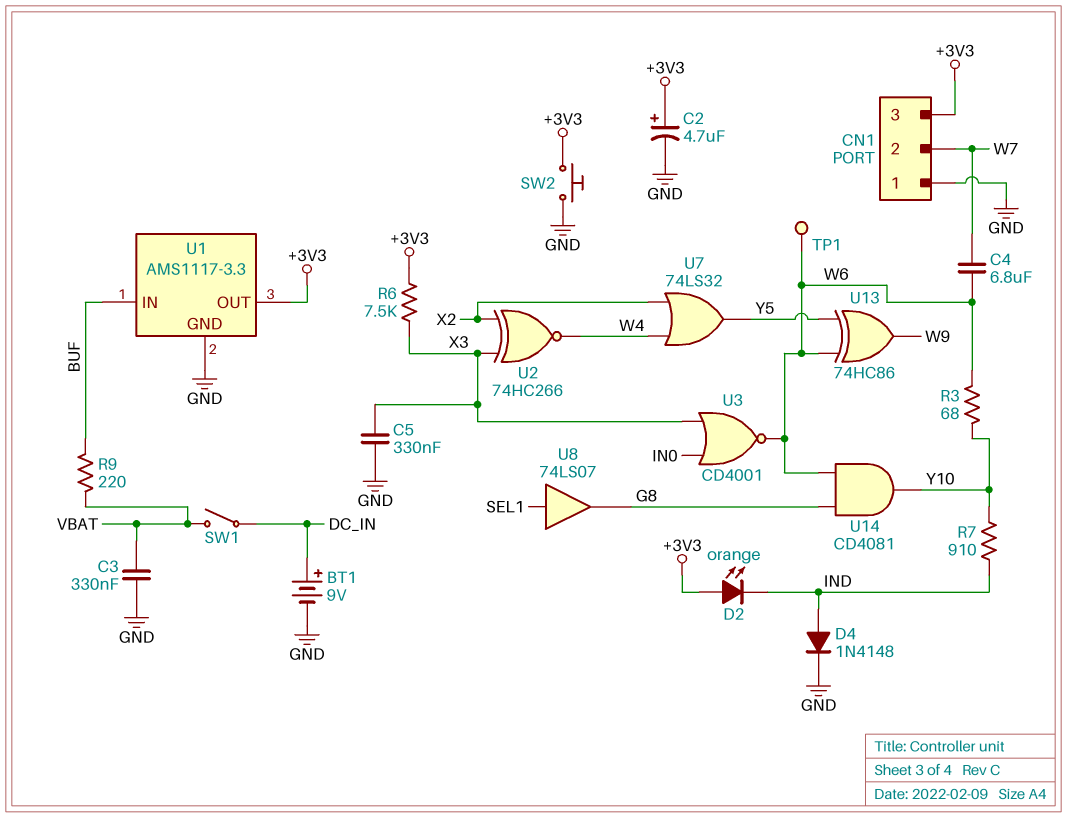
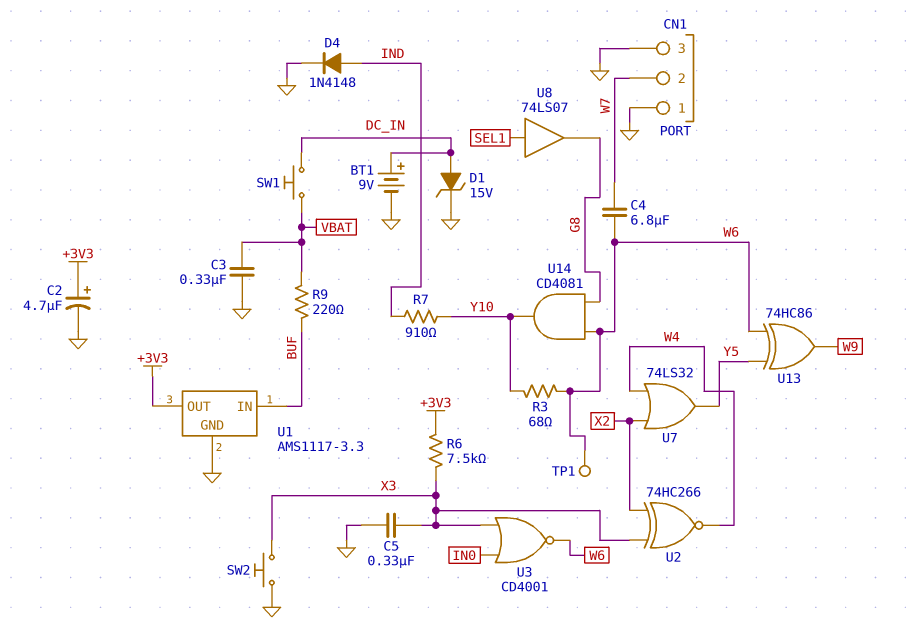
CN1 pin 3: +3V3 -> GND
D1: none -> zener 15V (A DC_IN, K GND)
D2: LED orange (A +3V3, K IND) -> none
SW1: switch (DC_IN, VBAT) -> button (DC_IN, VBAT)
SW2: button (+3V3, GND) -> button (GND, X3)

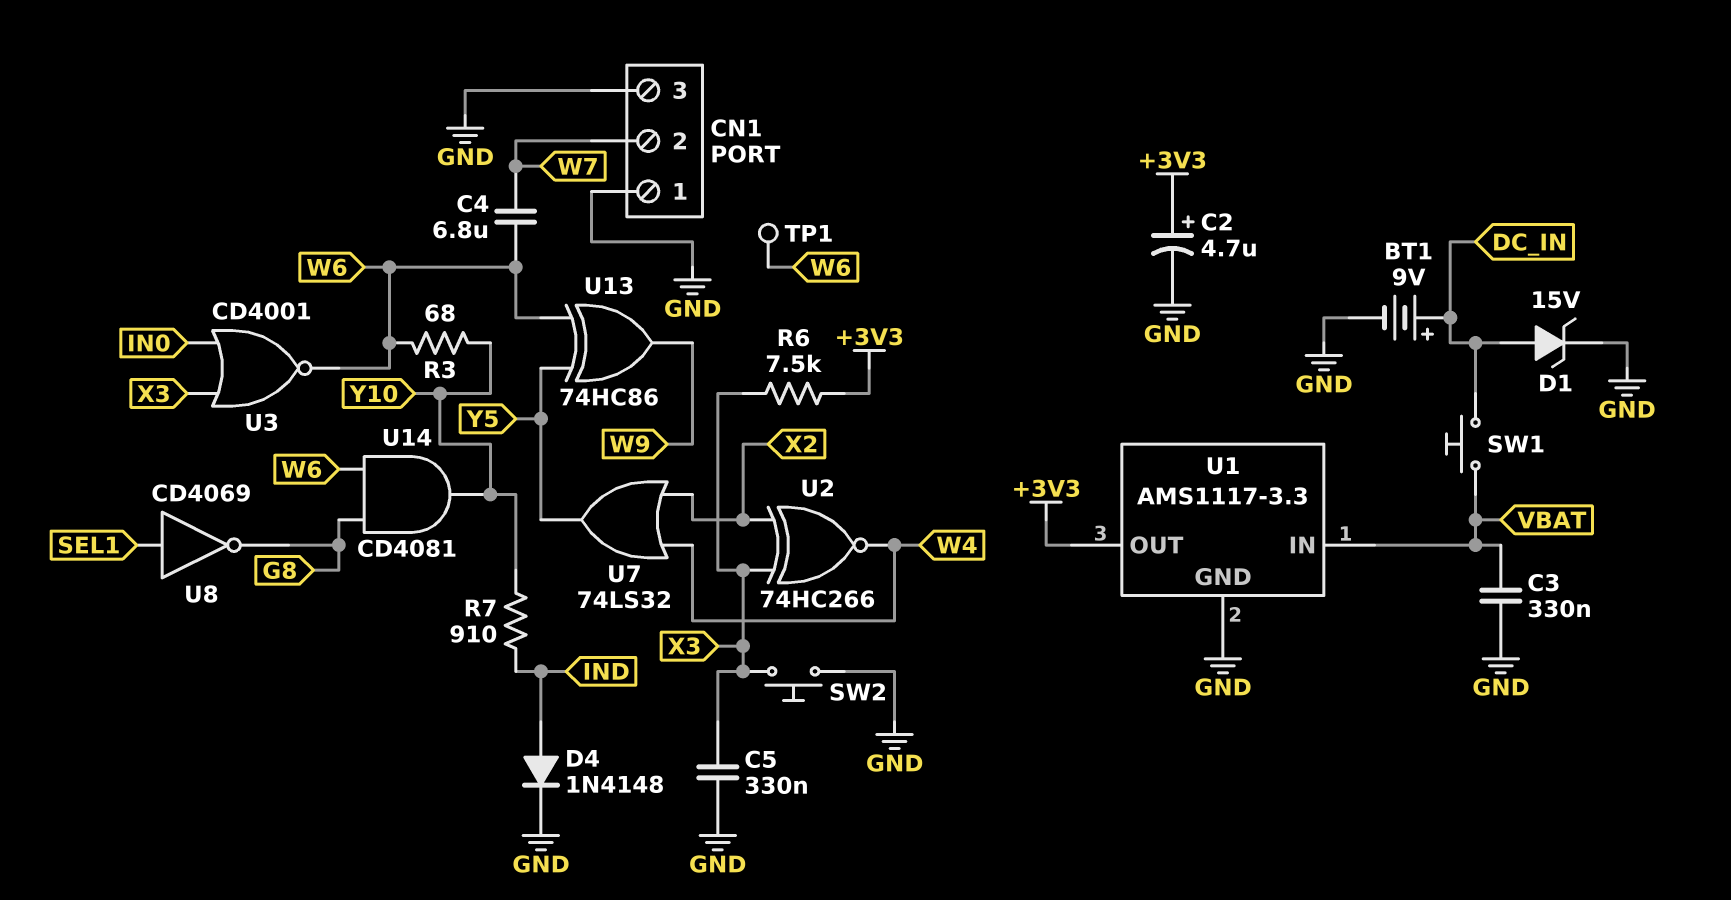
R9: 220 (BUF, VBAT) -> none
U1 pin IN: BUF -> VBAT
U8: buffer 74LS07 (in SEL1, out G8) -> NOT CD4069 (in SEL1, out G8)

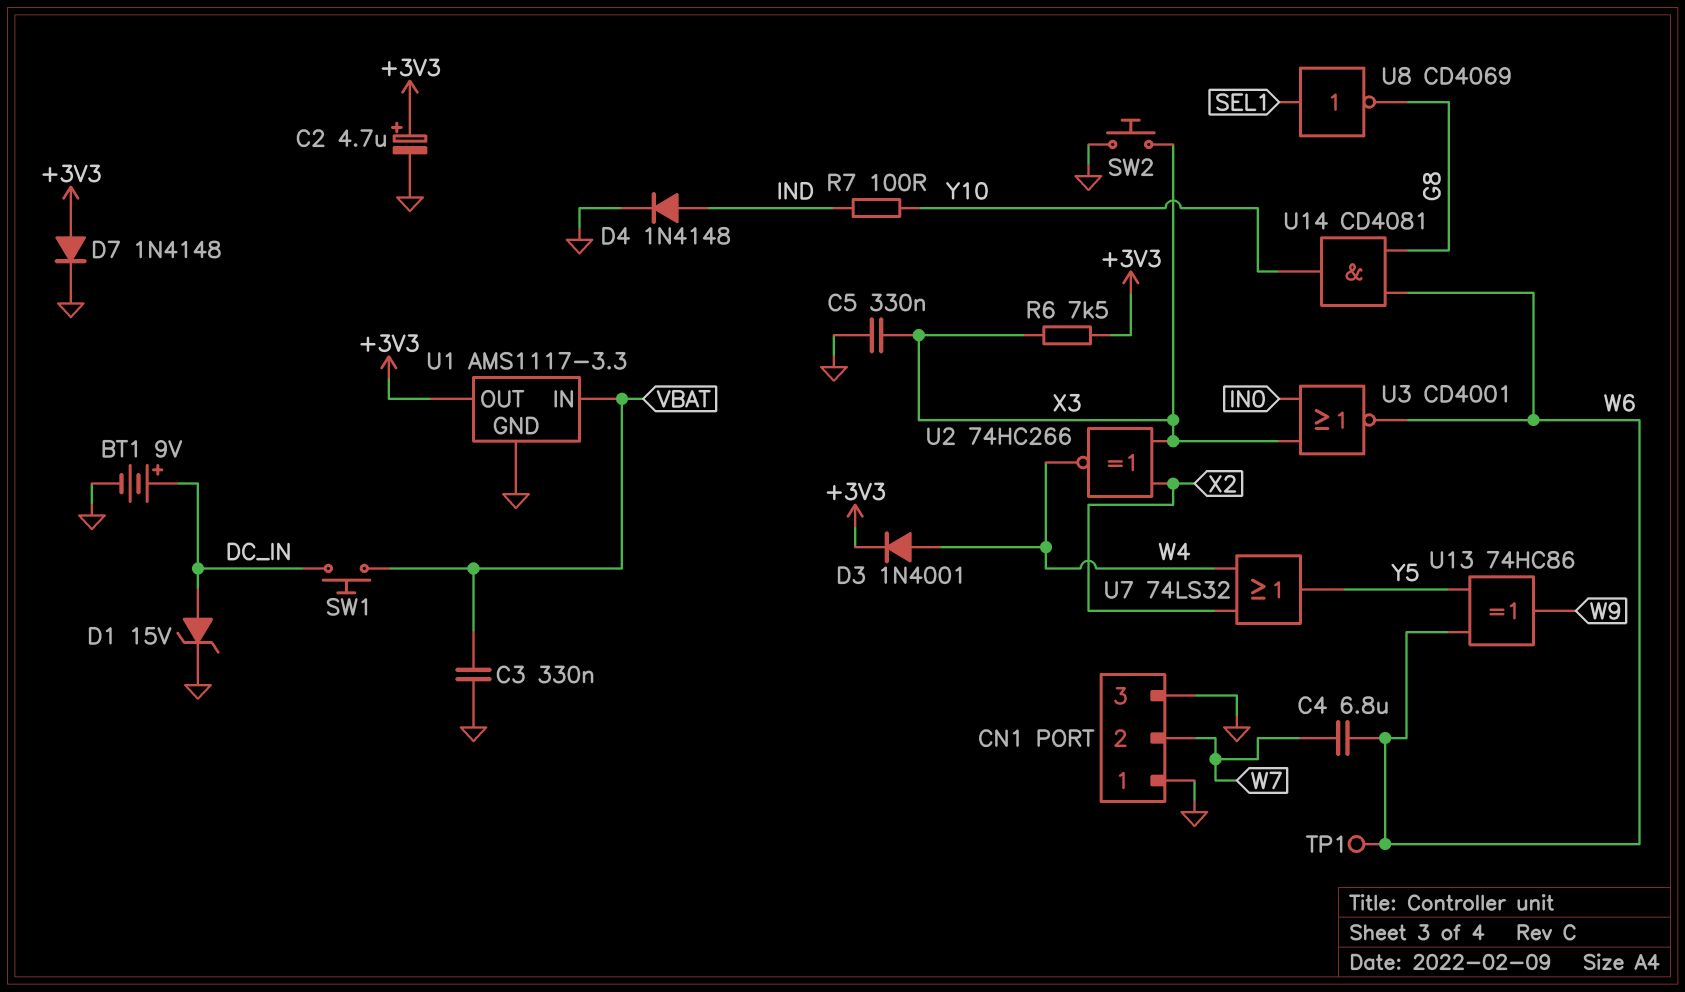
D3: none -> diode 1N4001 (A W4, K +3V3)
D7: none -> diode 1N4148 (A +3V3, K GND)
R3: 68 (W6, Y10) -> none
R7: 910 (IND, Y10) -> 100 (IND, Y10)

